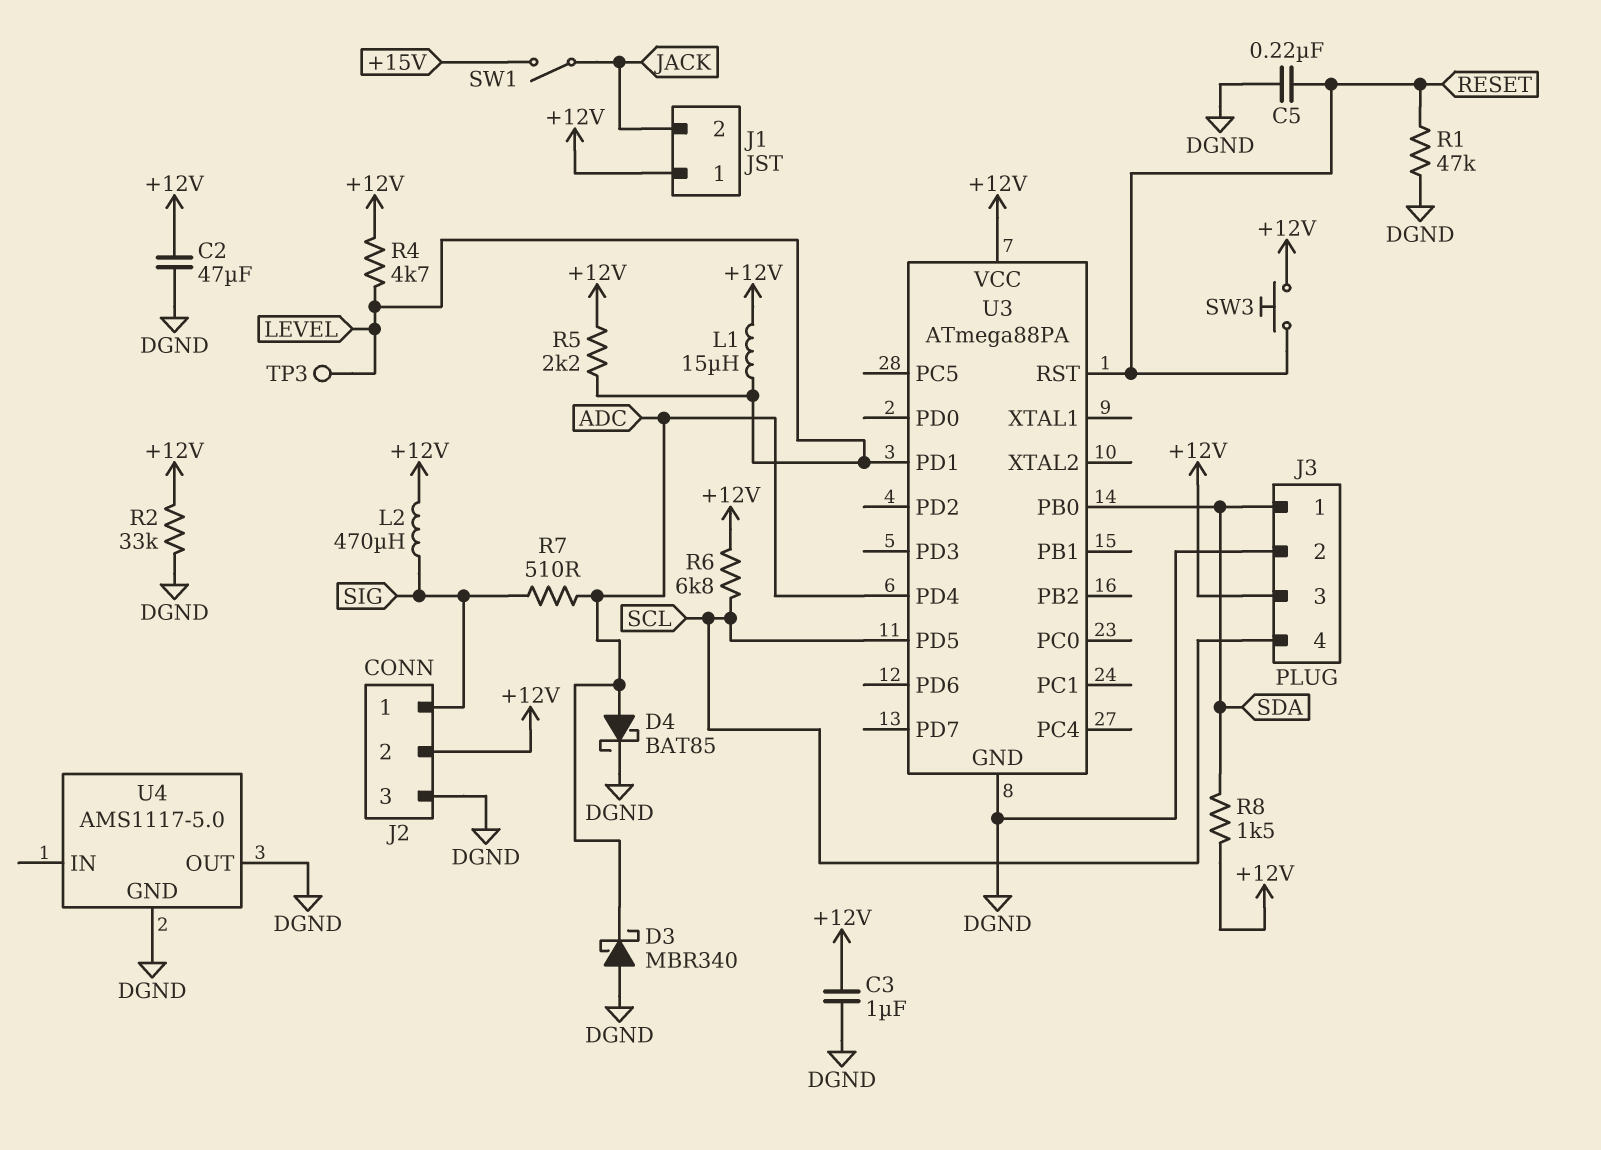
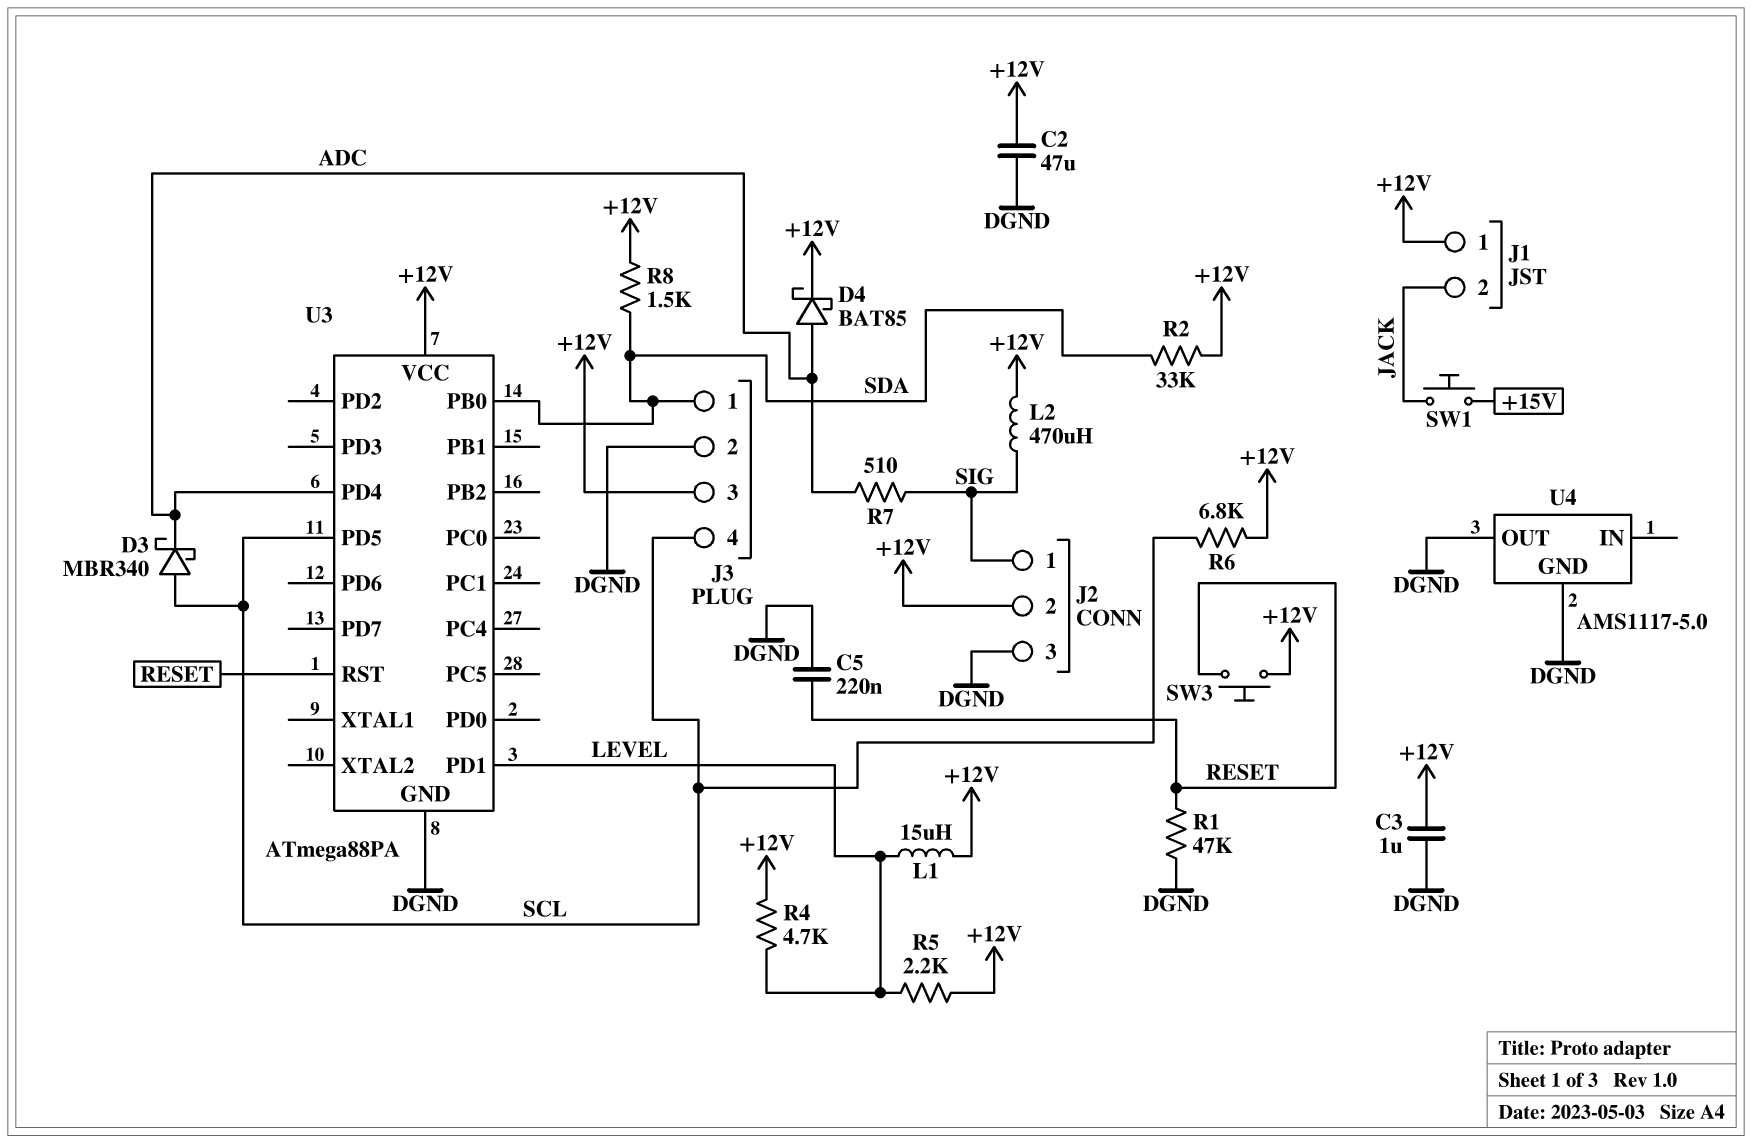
D3: schottky MBR340 (A DGND, K ADC) -> schottky MBR340 (A SCL, K ADC)
D4: schottky BAT85 (A ADC, K DGND) -> schottky BAT85 (A ADC, K +12V)
R2: 33k (+12V, DGND) -> 33k (+12V, SDA)
SW1: switch (+15V, JACK) -> button (+15V, JACK)
TP3: test point (LEVEL) -> none

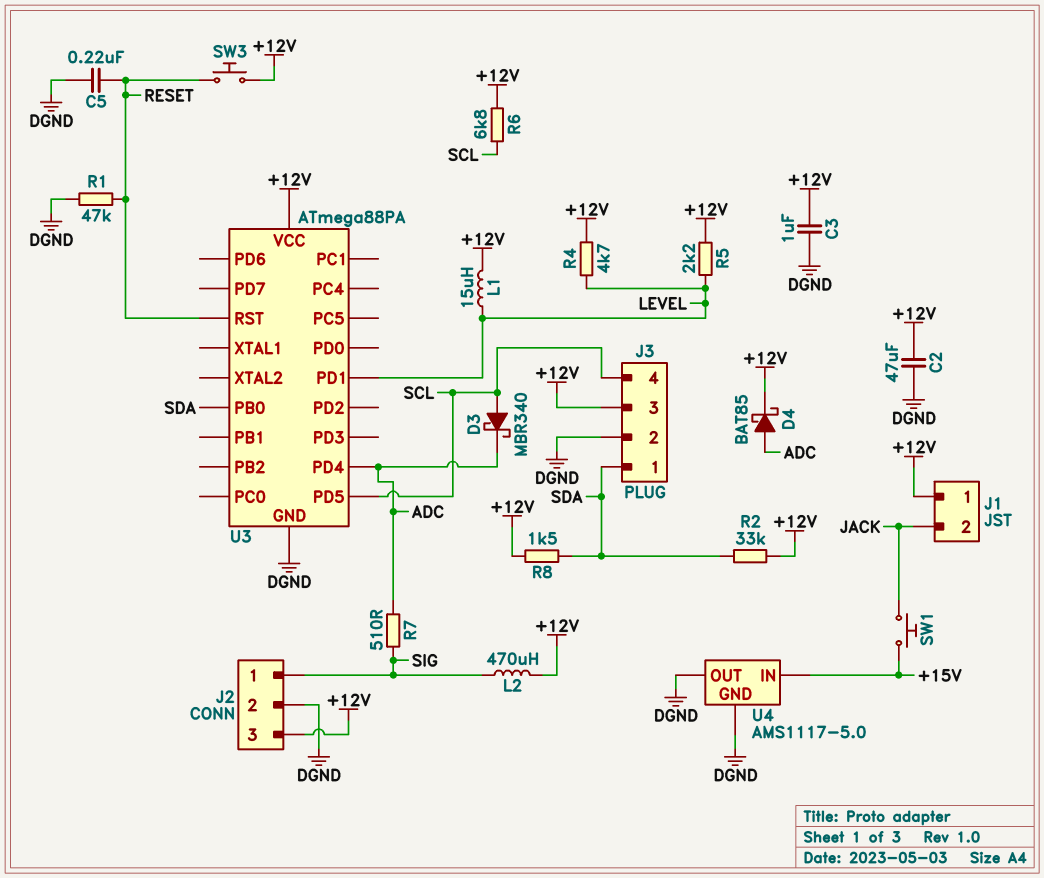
J2 pin 2: +12V -> DGND
J2 pin 3: DGND -> +12V
U4 pin IN: none -> +15V

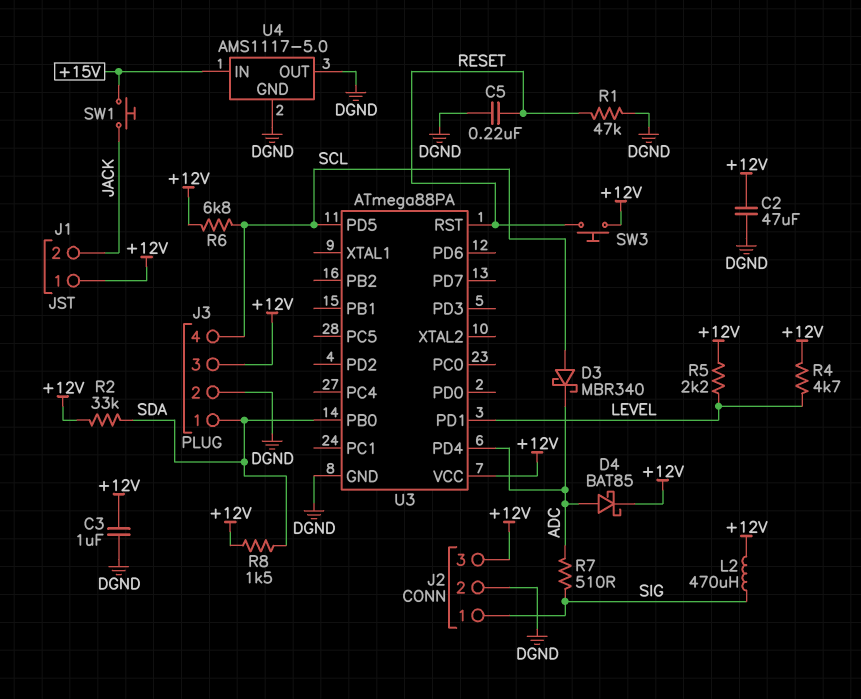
L1: 15uH (+12V, LEVEL) -> none

